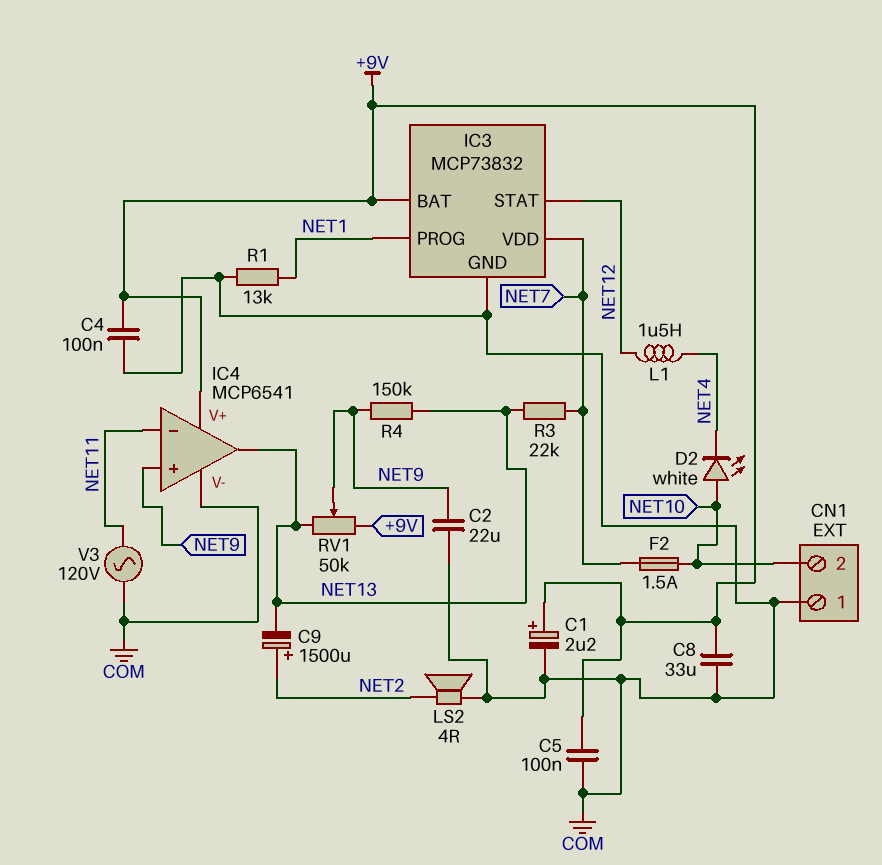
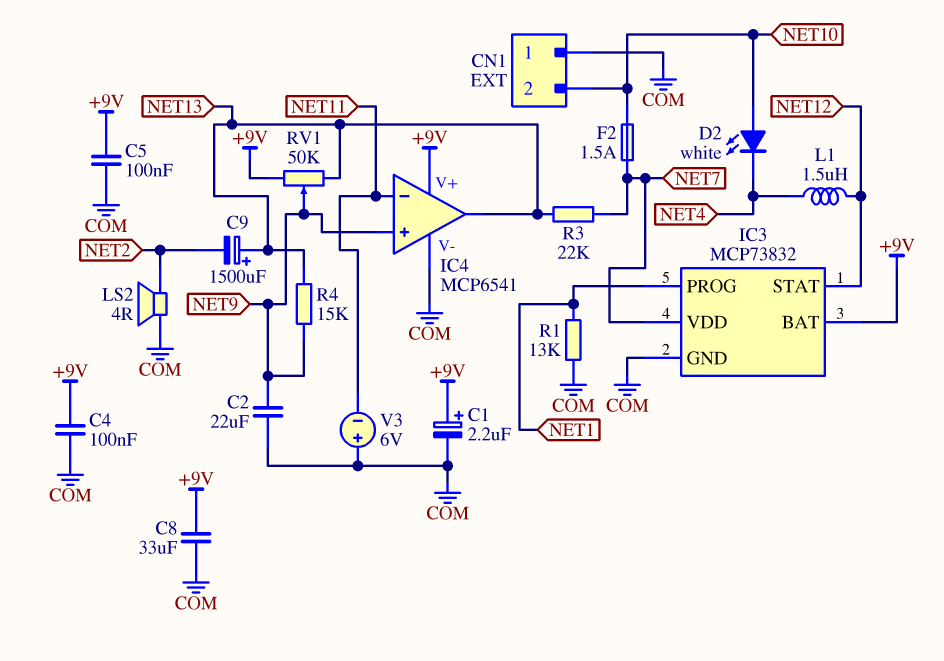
C9: 1500uF (plus NET2, minus NET13) -> 1500uF (plus NET13, minus NET2)
R4: 150k (NET9, NET13) -> 15k (NET9, NET13)
V3: AC 120V (COM, NET11) -> 6V (plus COM, minus NET11)

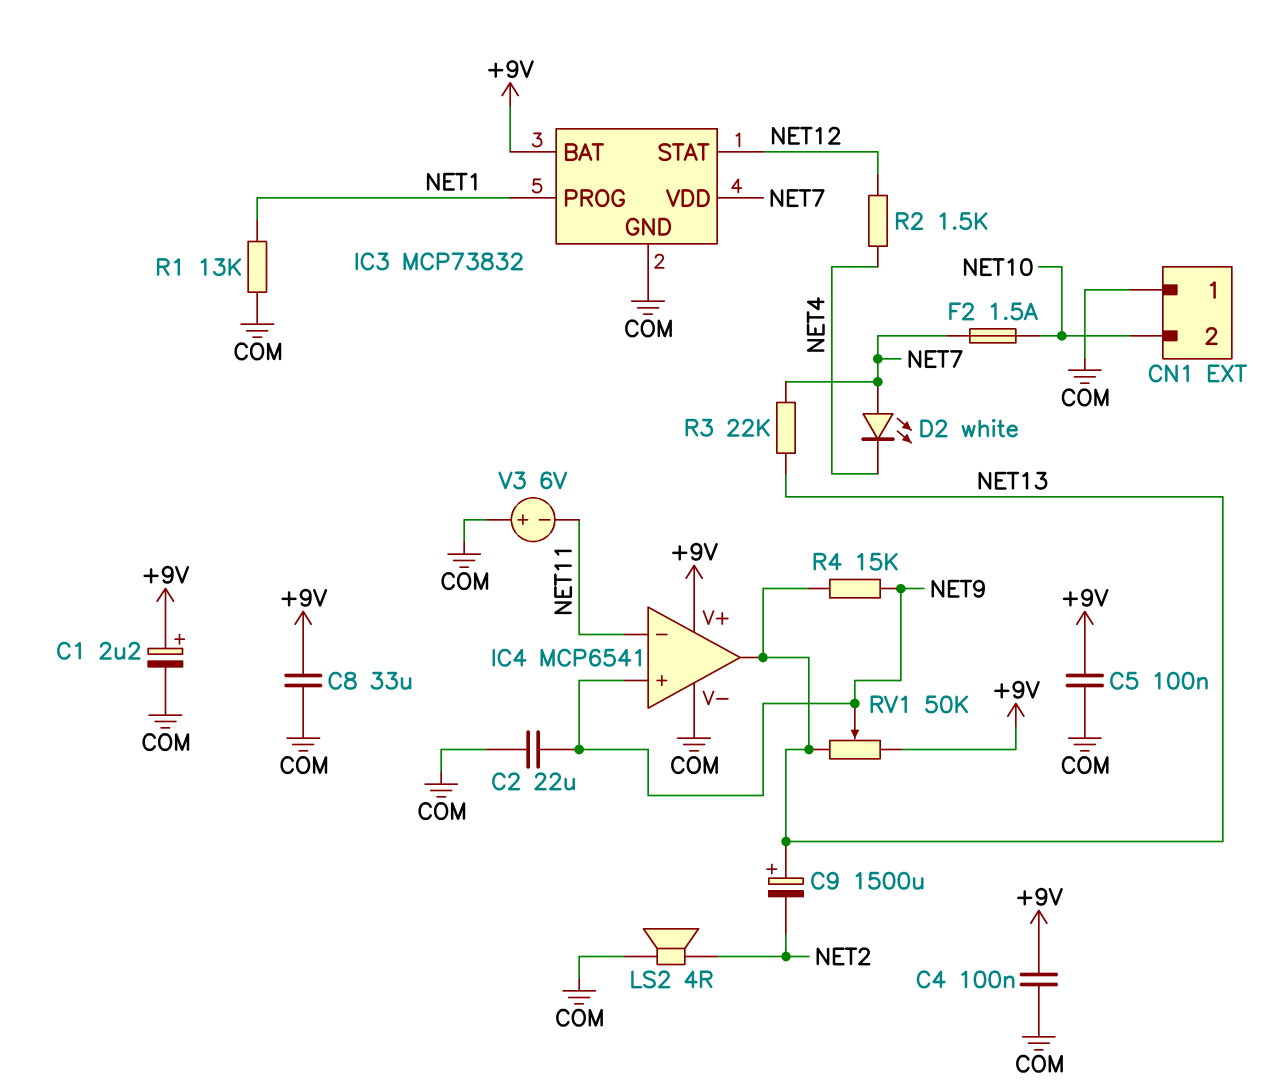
D2: LED white (A NET10, K NET4) -> LED white (A NET7, K NET4)
L1: 1.5uH (NET4, NET12) -> none
R2: none -> 1.5k (NET4, NET12)

